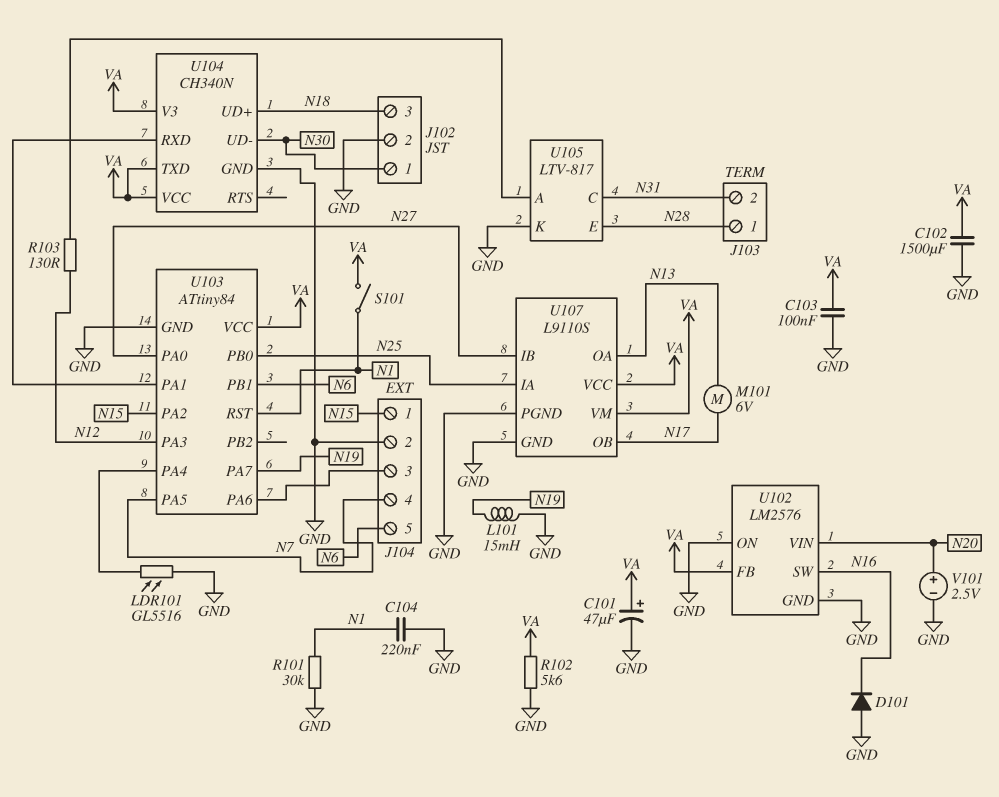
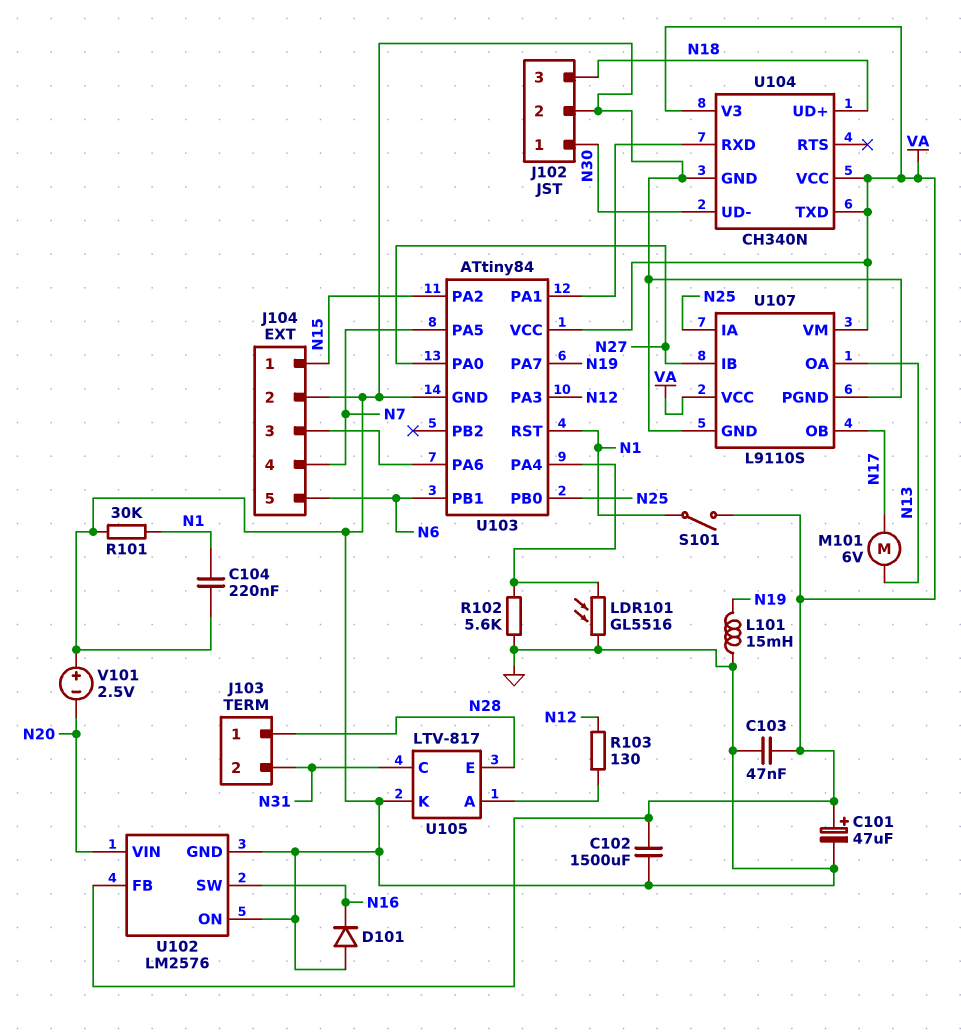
C103: 100nF (GND, VA) -> 47nF (GND, VA)
R102: 5.6k (GND, VA) -> 5.6k (GND, U103/PA4)
V101: 2.5V (plus N20, minus GND) -> 2.5V (plus GND, minus N20)

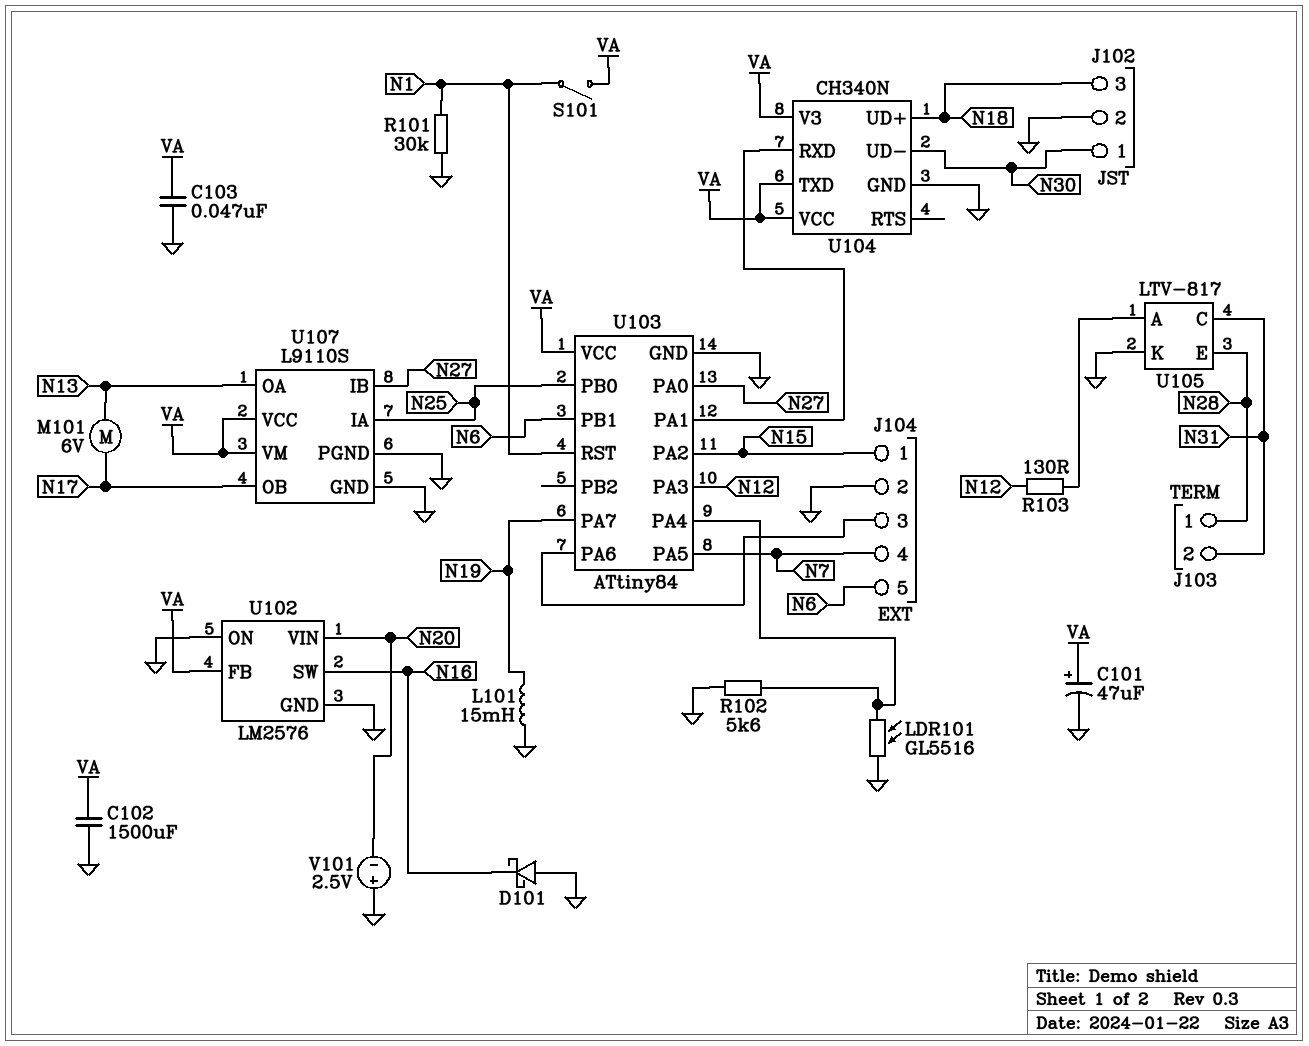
C104: 220nF (GND, N1) -> none
D101: diode (A GND, K N16) -> schottky (A GND, K N16)

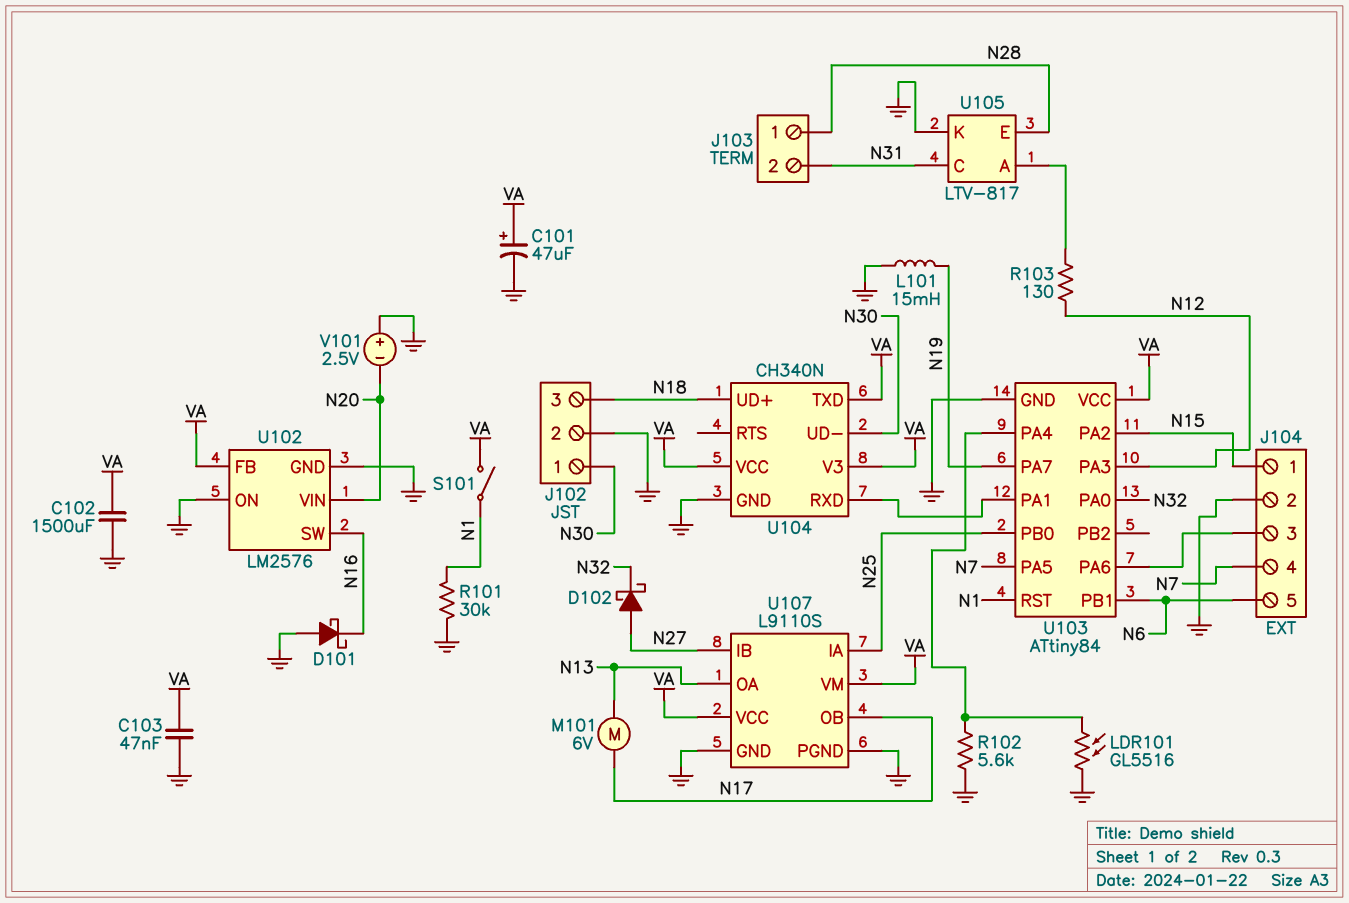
D102: none -> schottky (A N27, K N32)
U103 pin PA0: N27 -> N32

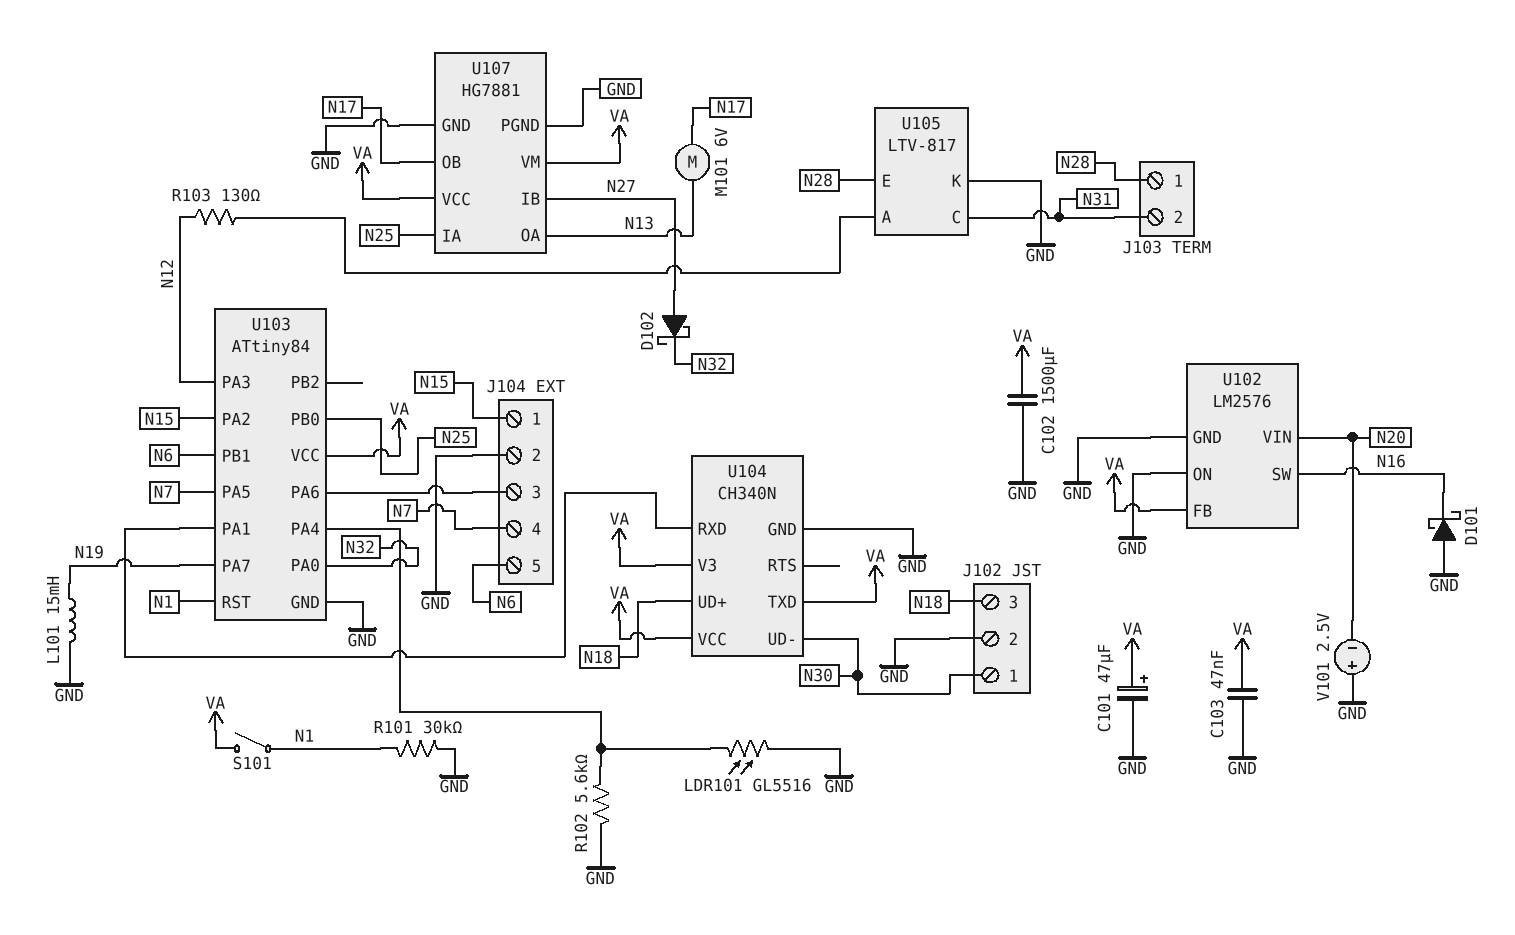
U107: L9110S -> HG7881

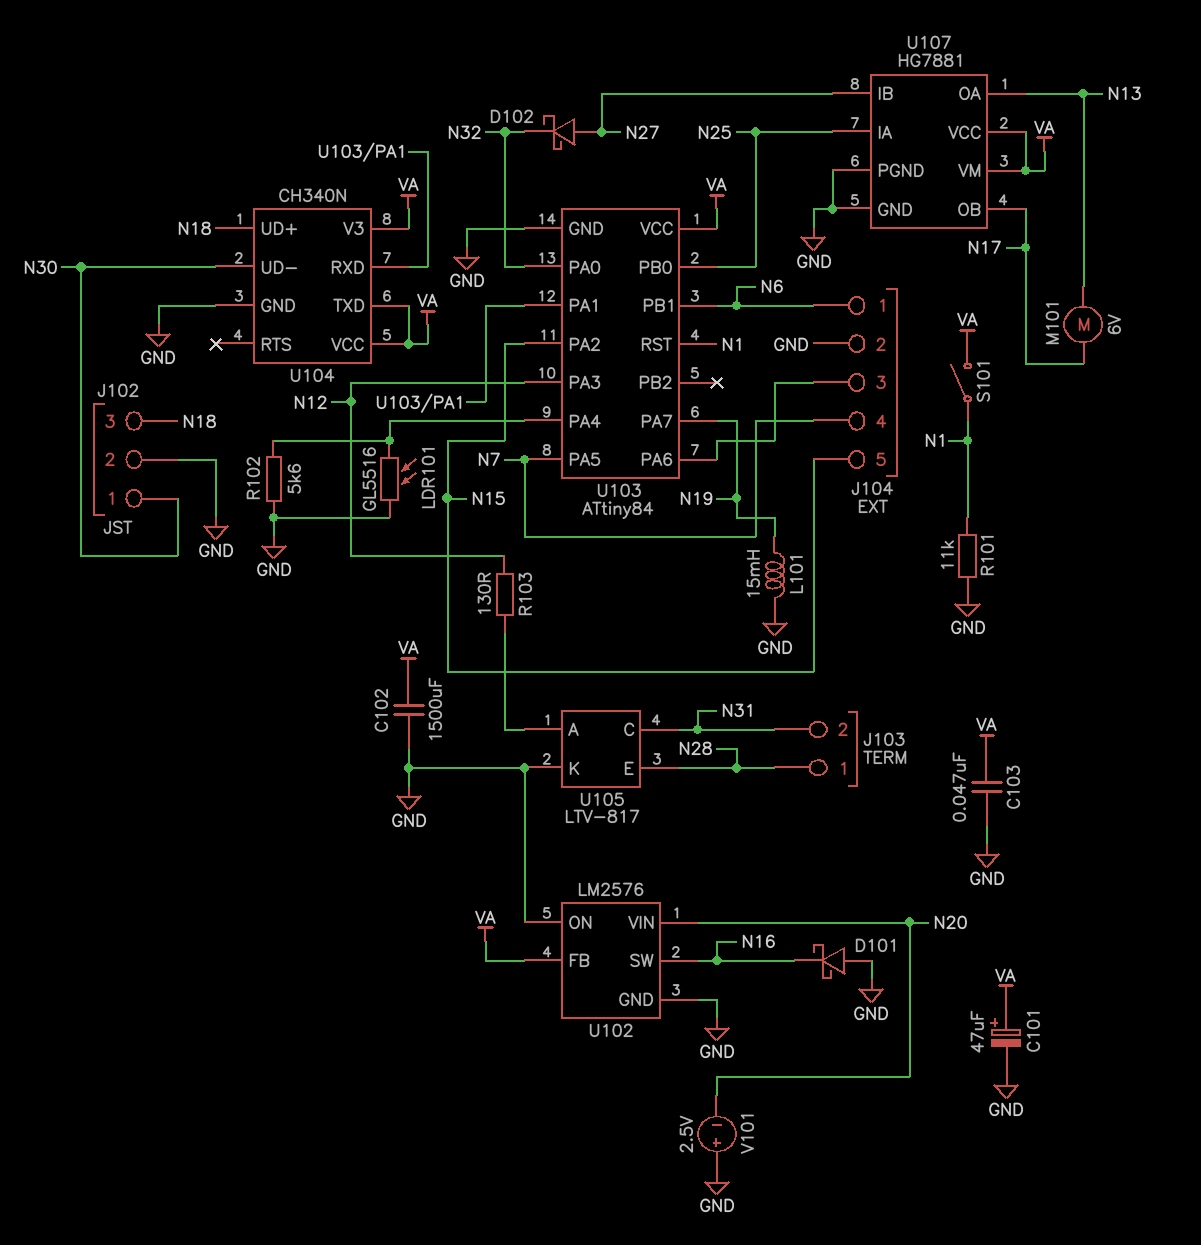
J104 pin 1: N15 -> N6
J104 pin 5: N6 -> N15
R101: 30k (GND, N1) -> 11k (GND, N1)

